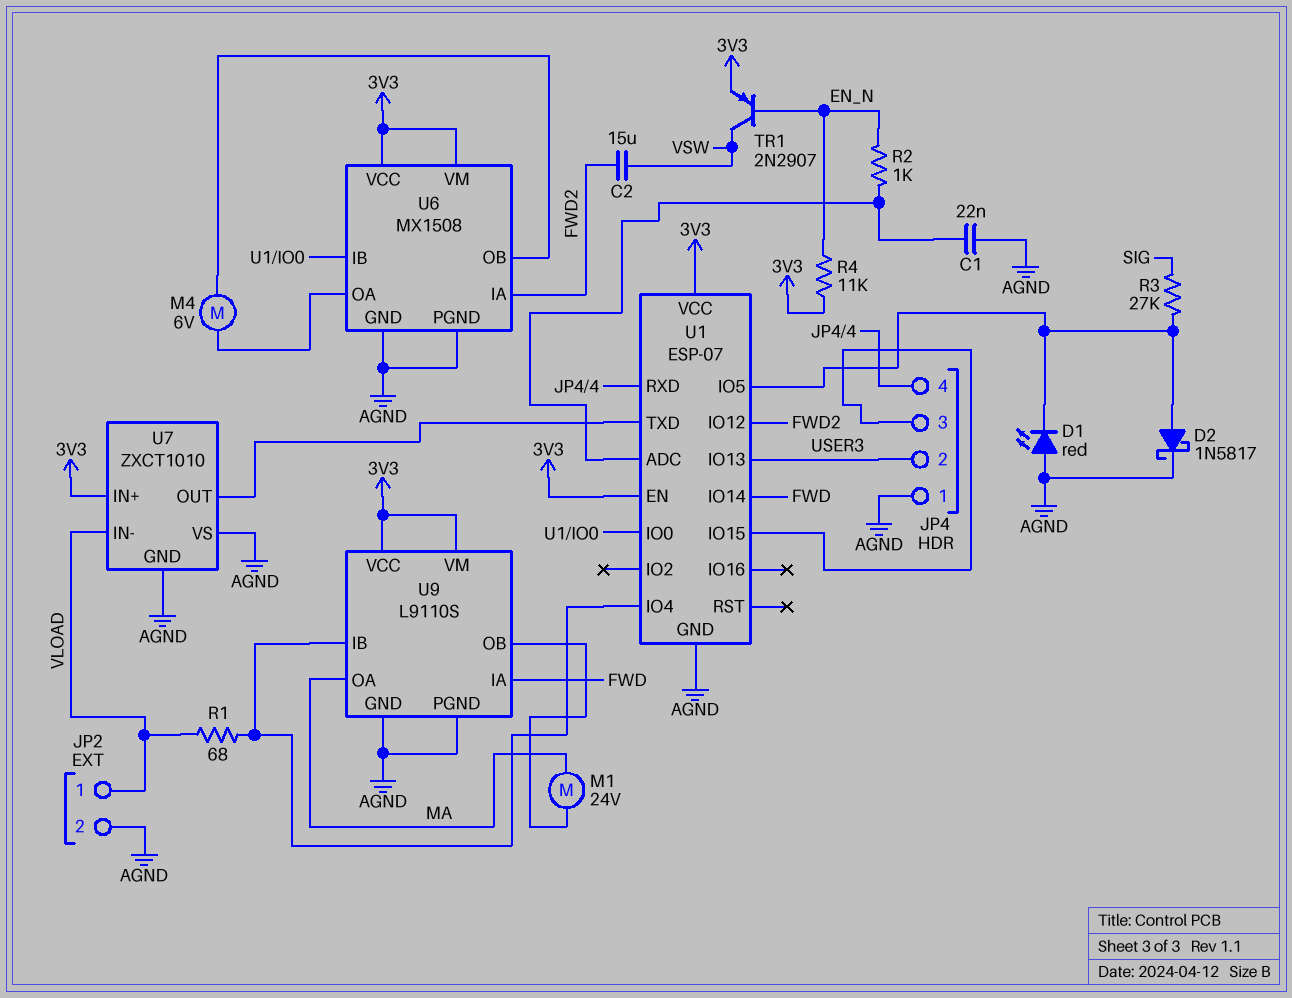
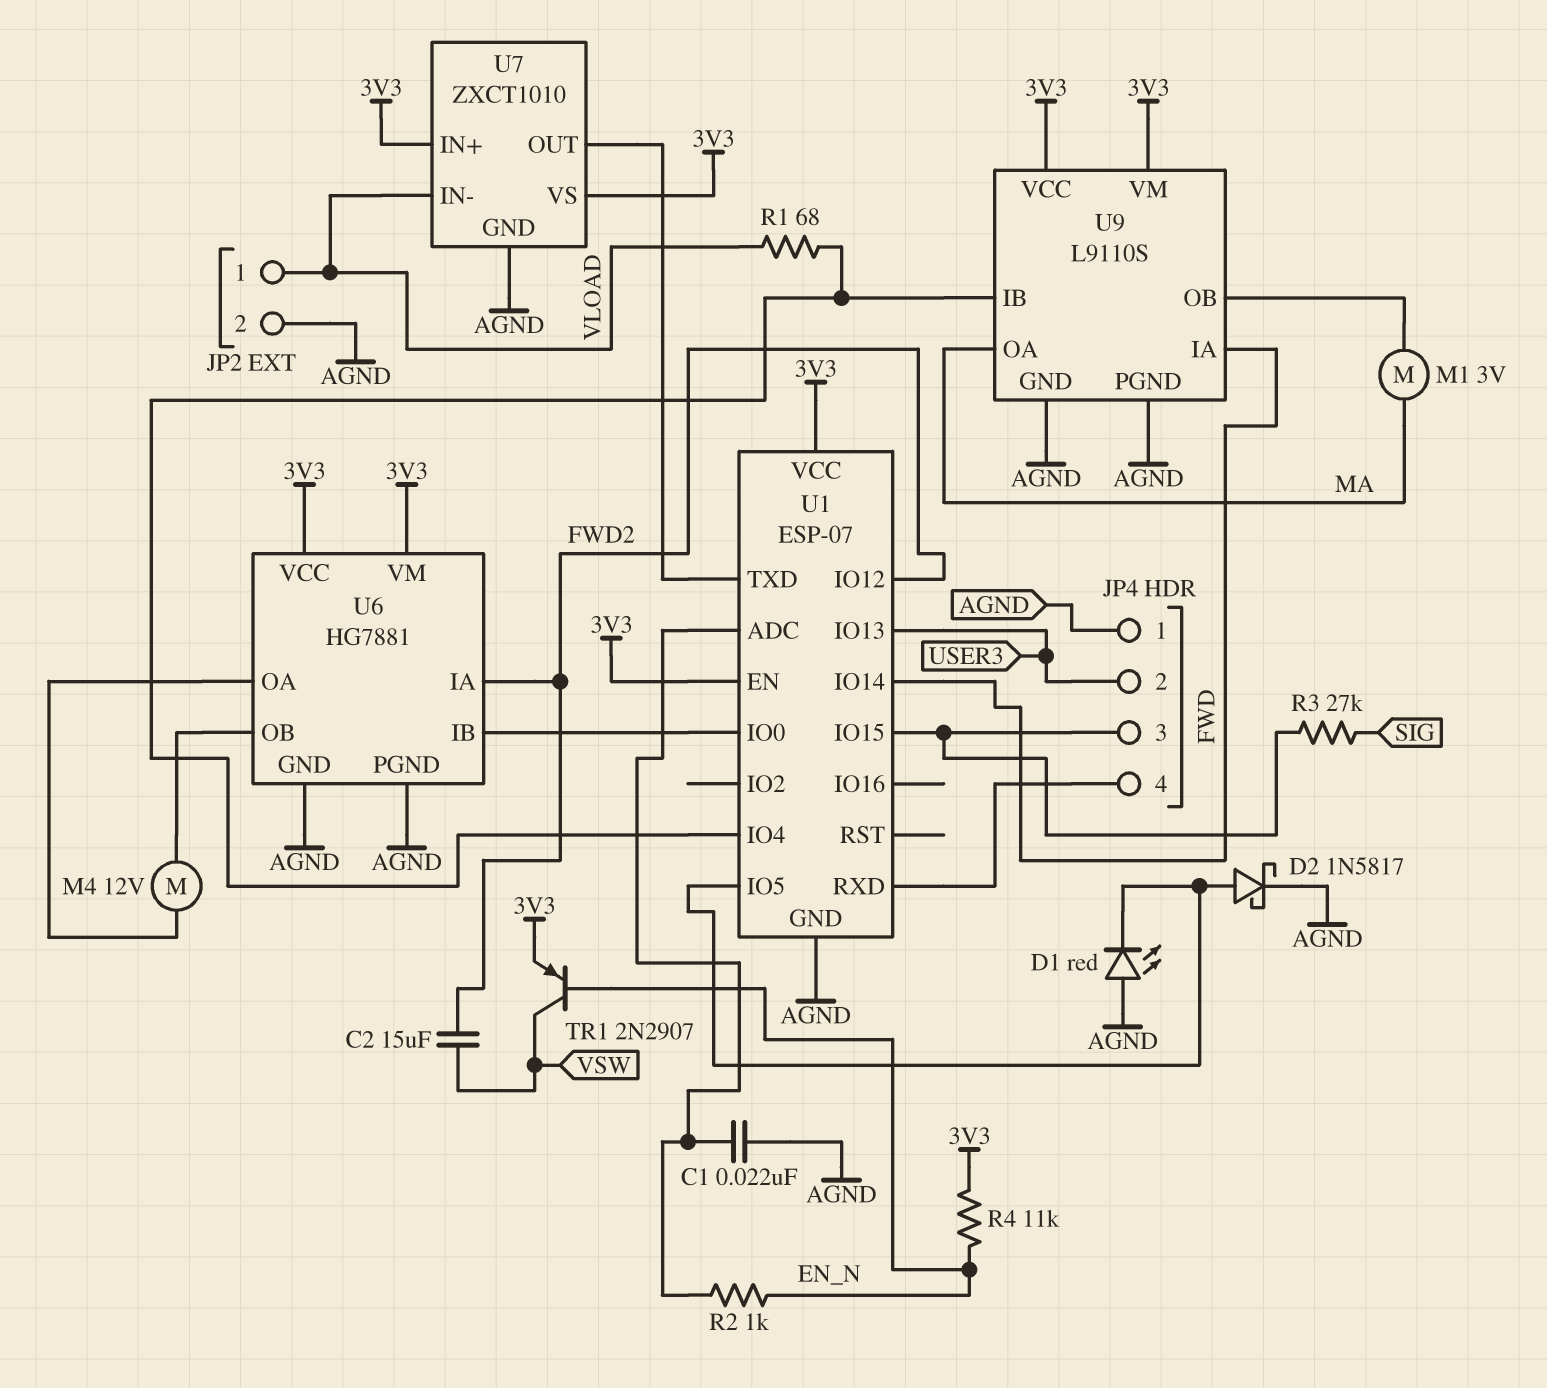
M1: motor 24V (MA, U9/OB) -> motor 3V (MA, U9/OB)
M4: motor 6V (U6/OA, U6/OB) -> motor 12V (U6/OA, U6/OB)
R3: 27k (SIG, U1/IO5) -> 27k (JP4/3, SIG)
U6: MX1508 -> HG7881
U7 pin VS: AGND -> 3V3

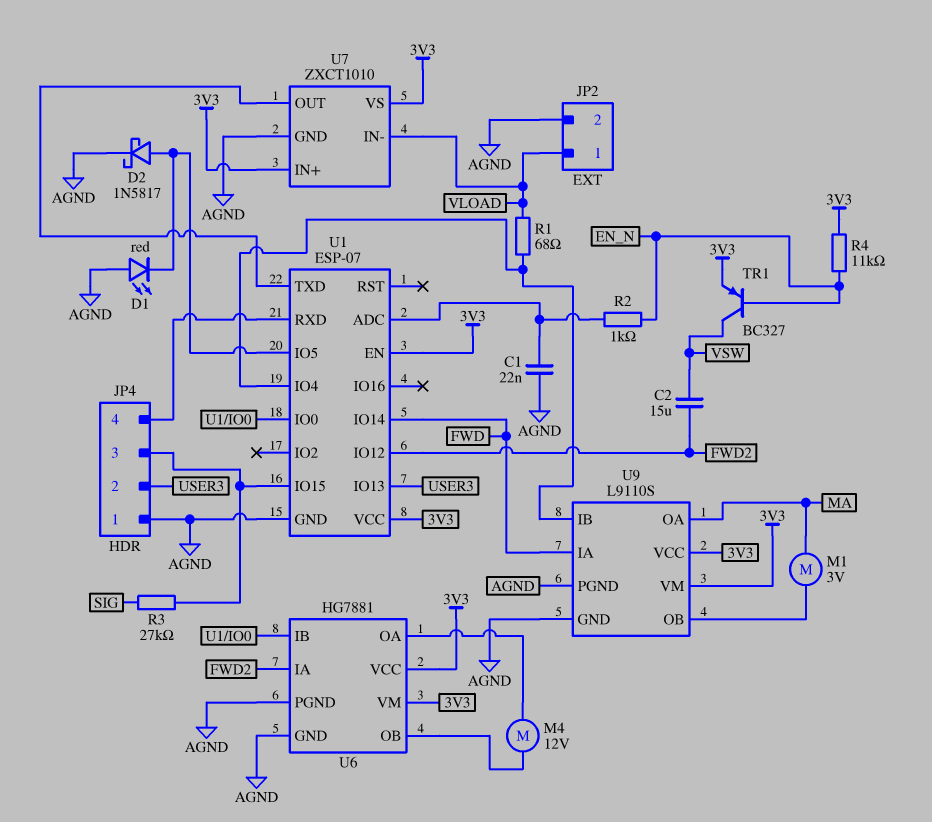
TR1: PNP 2N2907 (B EN_N, C VSW, E 3V3) -> PNP BC327 (B EN_N, C VSW, E 3V3)

